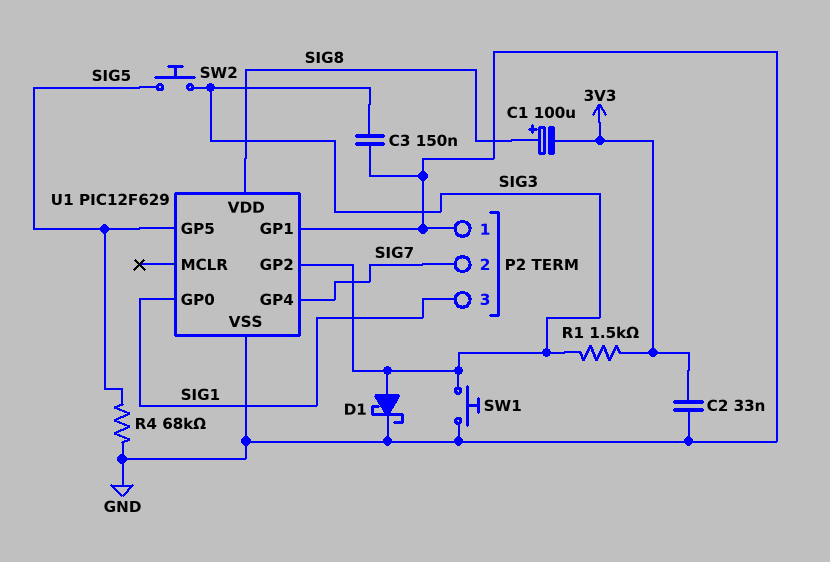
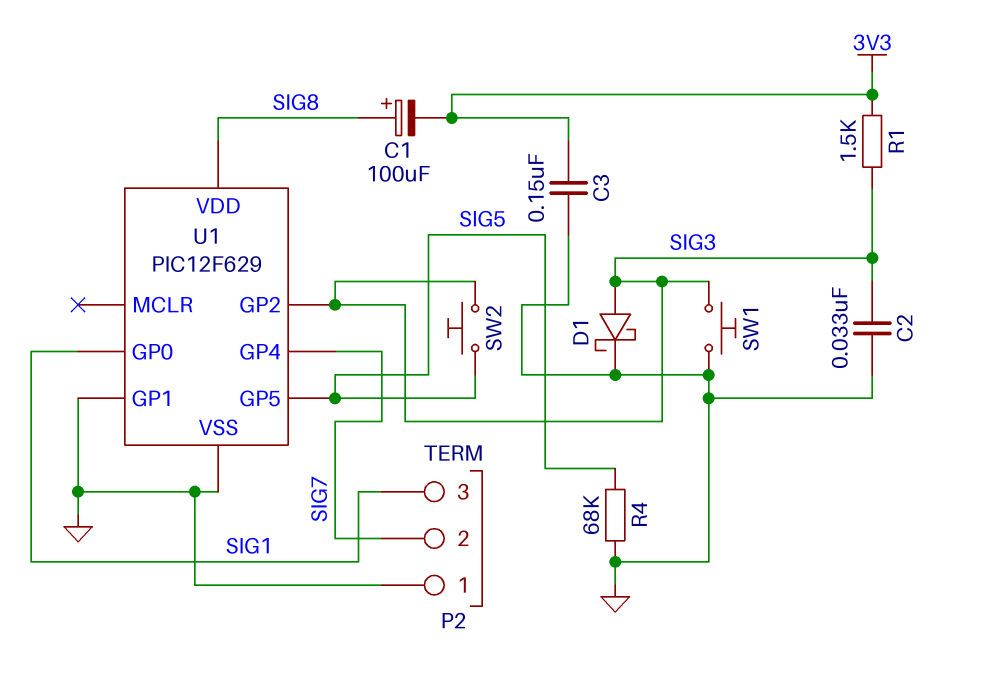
C2: 33nF (3V3, GND) -> 33nF (GND, SIG3)
C3: 150nF (GND, SIG3) -> 150nF (3V3, GND)

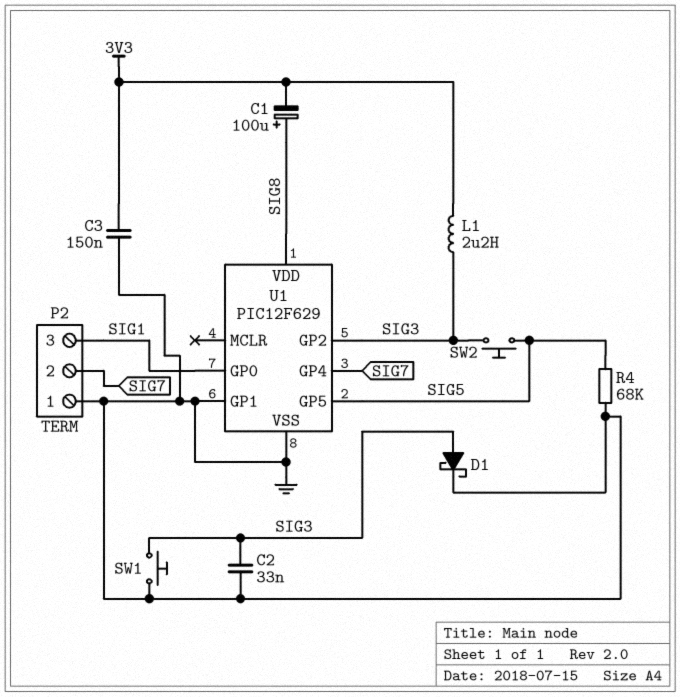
L1: none -> 2.2uH (3V3, SIG3)
R1: 1.5k (3V3, SIG3) -> none

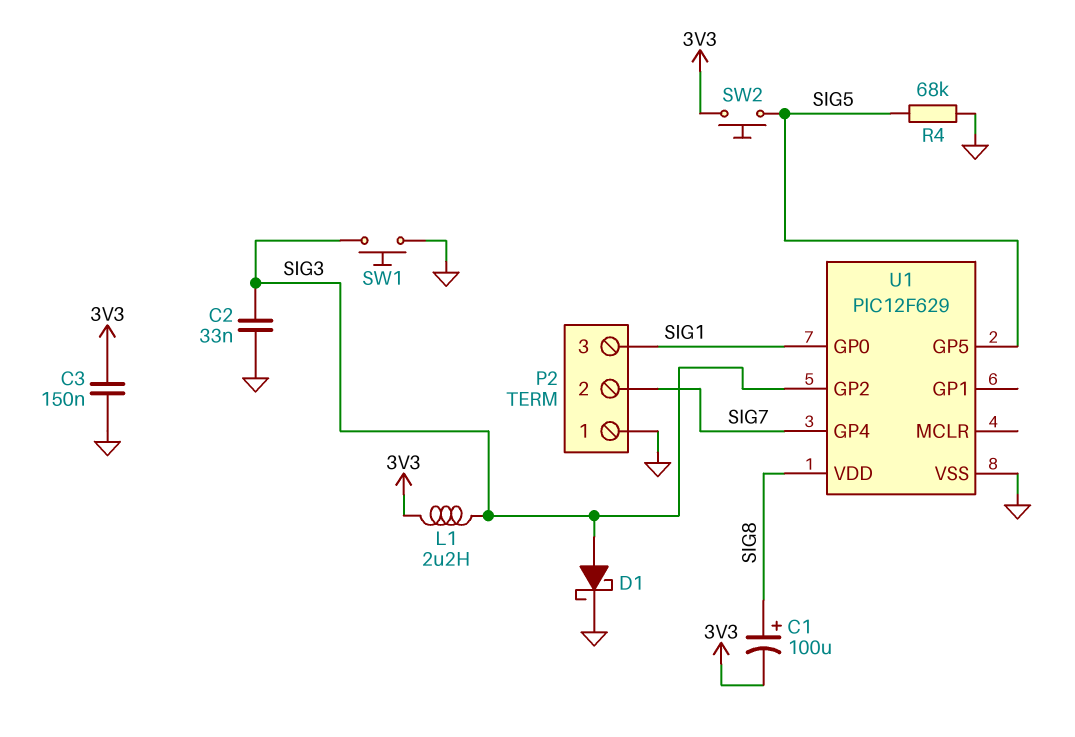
SW2: button (SIG3, SIG5) -> button (3V3, SIG5)
U1 pin GP1: GND -> none

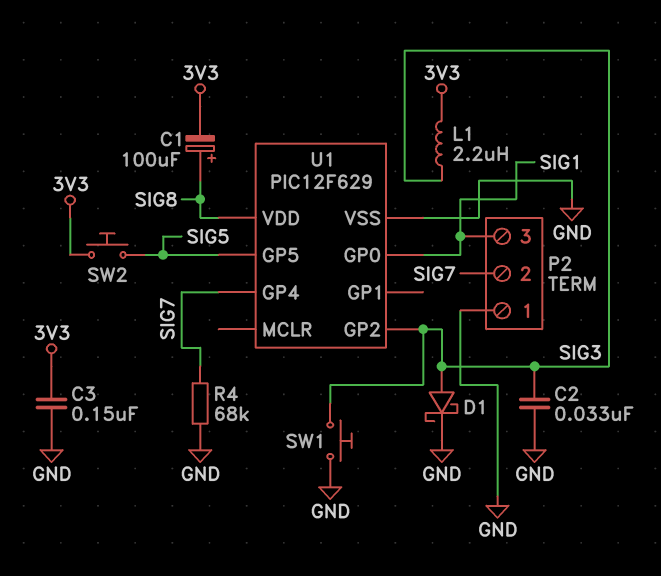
R4: 68k (GND, SIG5) -> 68k (GND, SIG7)

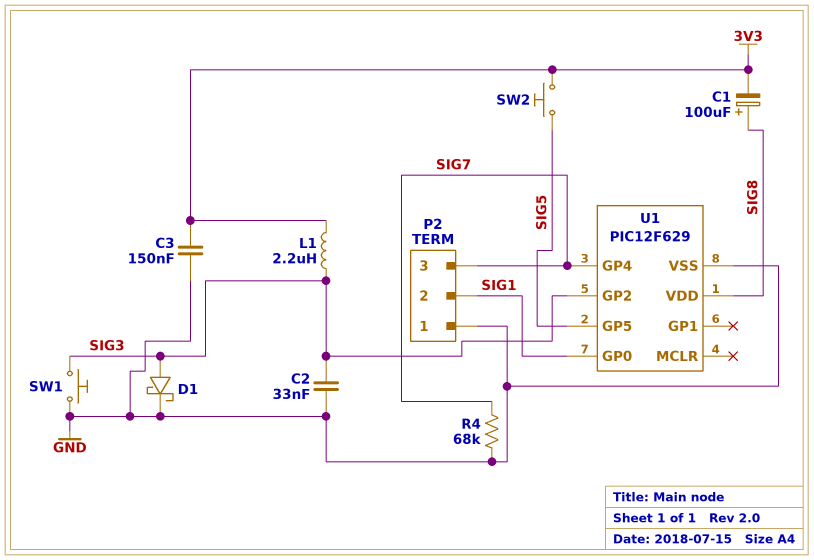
P2 pin 2: SIG7 -> SIG1
P2 pin 3: SIG1 -> SIG7

